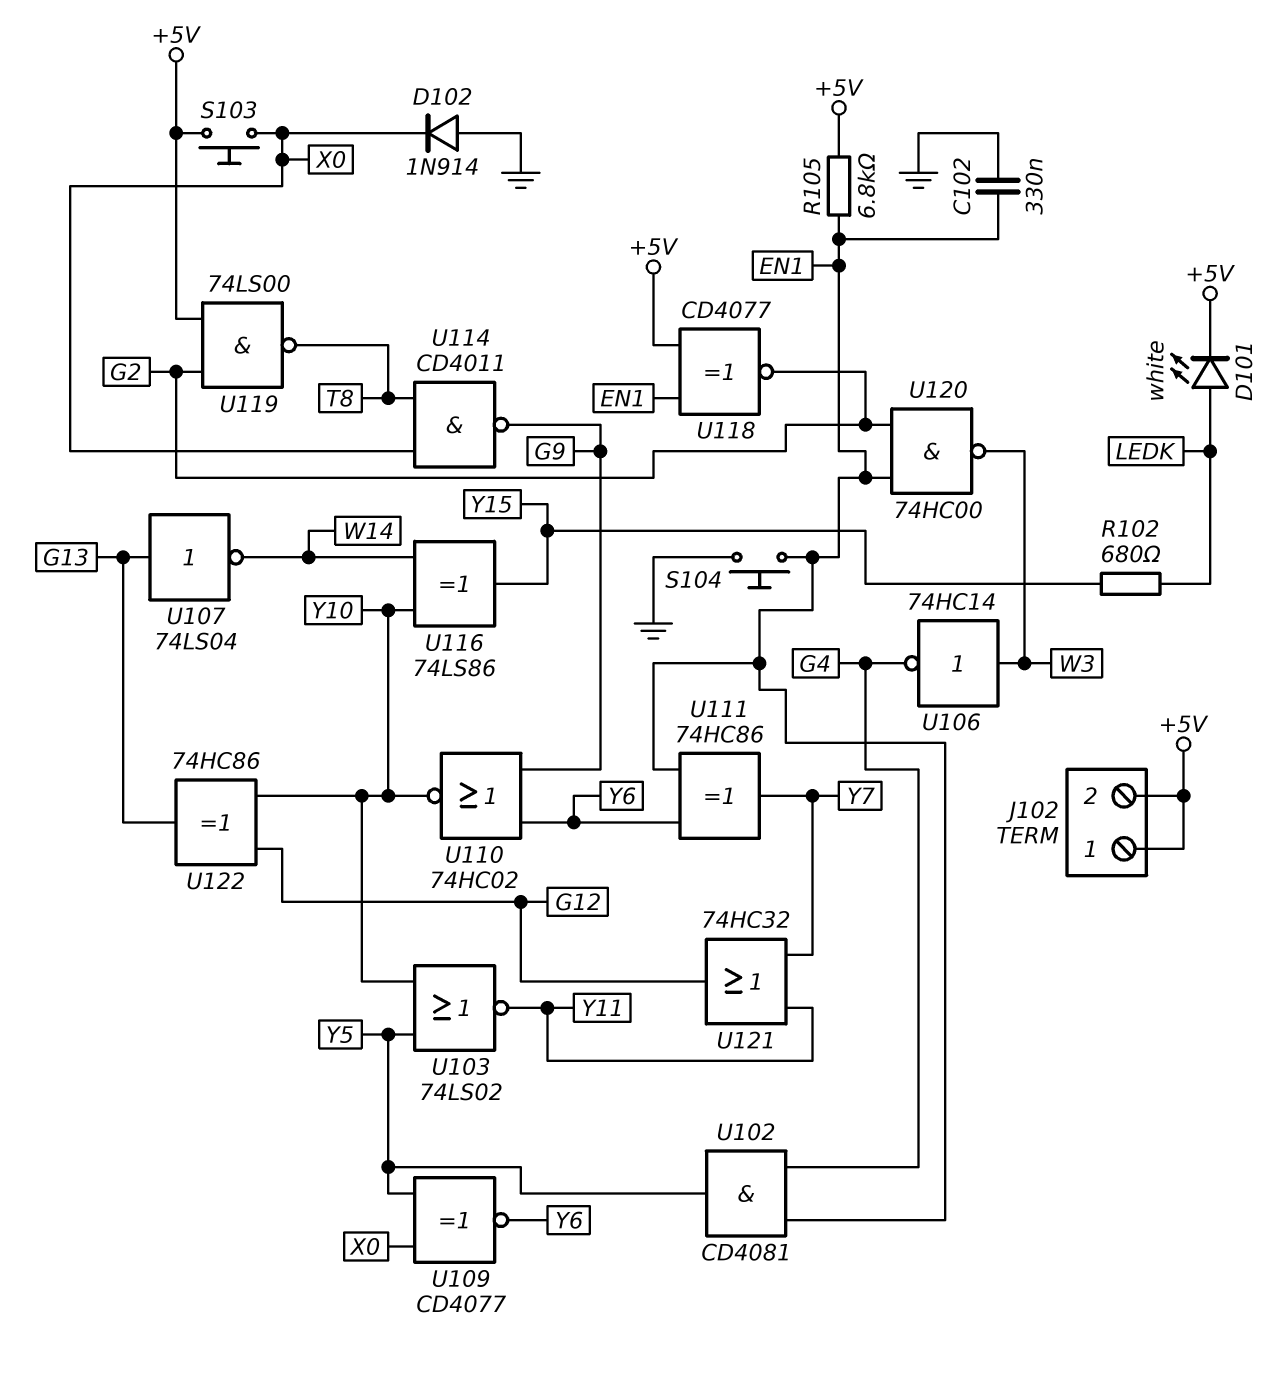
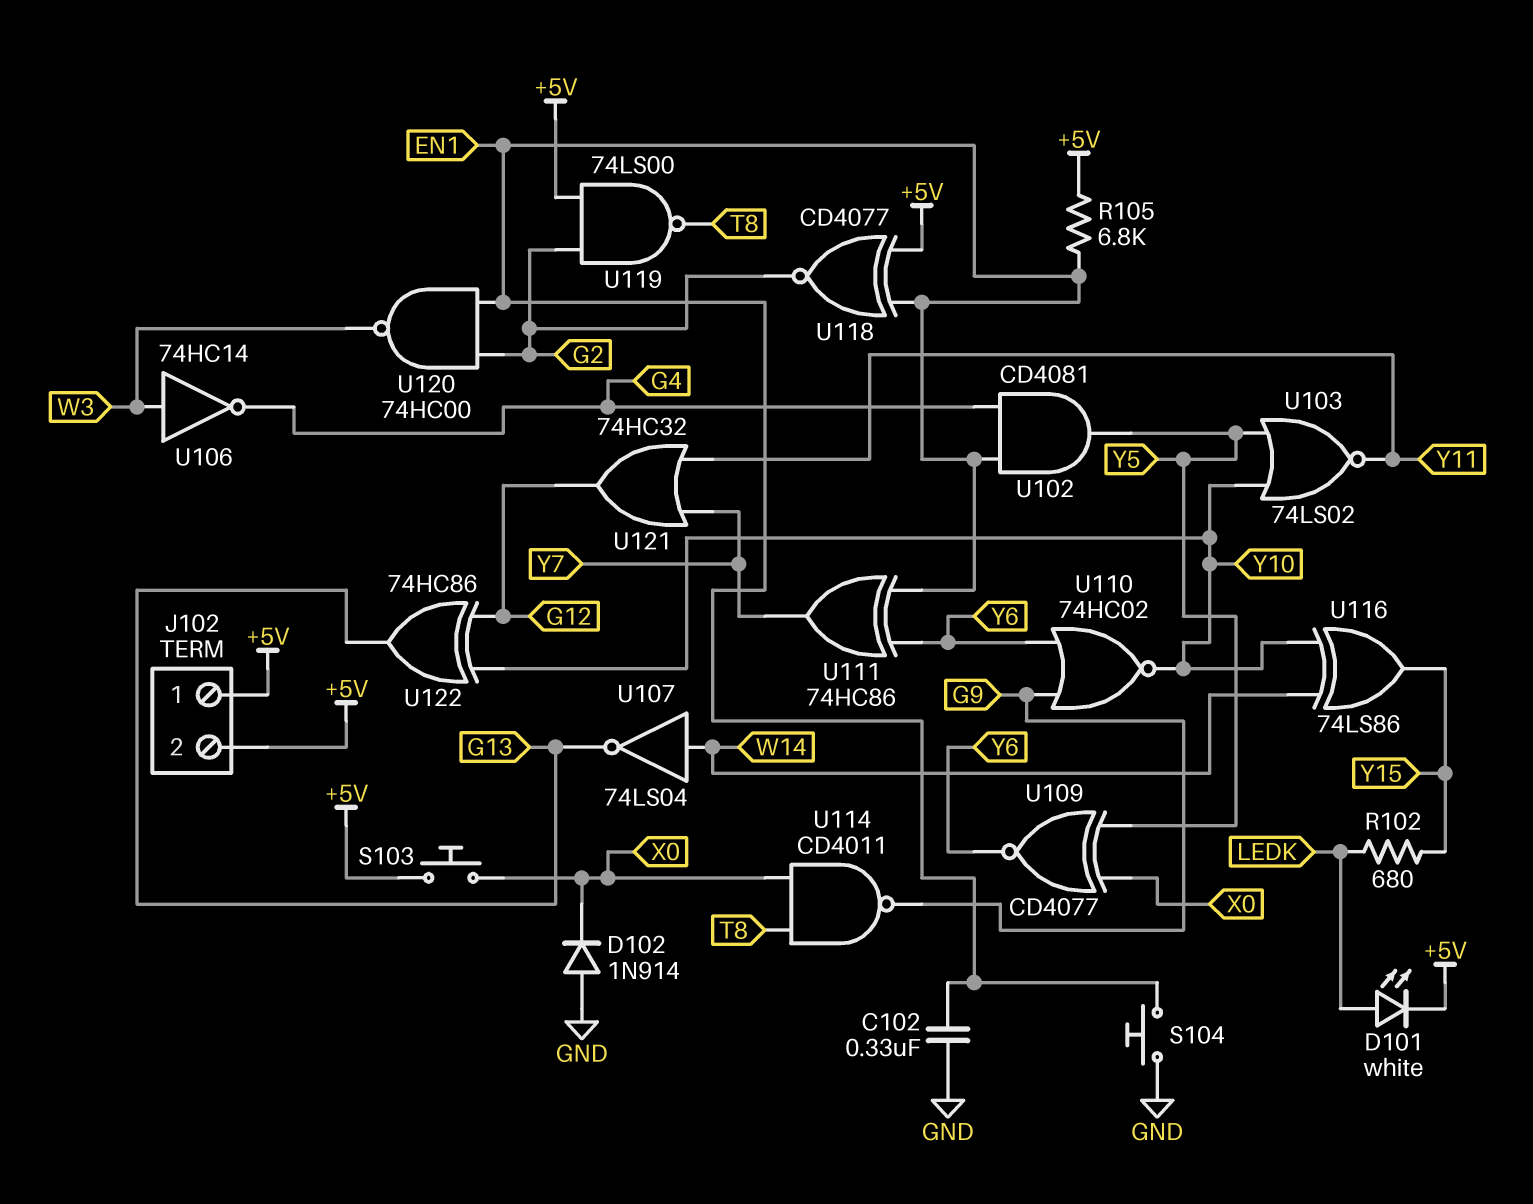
U107: NOT 74LS04 (in G13, out W14) -> NOT 74LS04 (in W14, out G13)

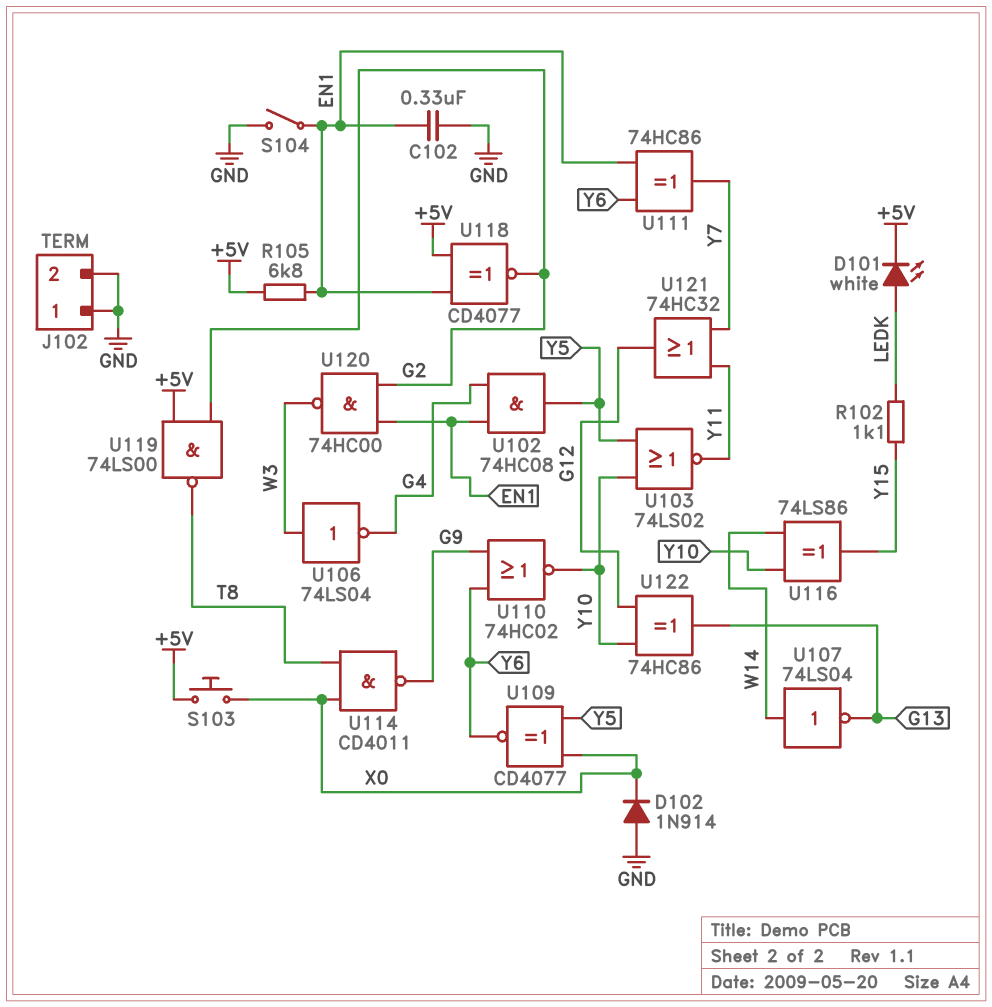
J102 pin 1: +5V -> GND
J102 pin 2: +5V -> GND
R102: 680 (LEDK, Y15) -> 1.1k (LEDK, Y15)
S104: button (EN1, GND) -> switch (EN1, GND)
U102: AND CD4081 (in EN1, in G4, out Y5) -> AND 74HC08 (in EN1, in G4, out Y5)
U106: NOT 74HC14 (in W3, out G4) -> NOT 74LS04 (in W3, out G4)

